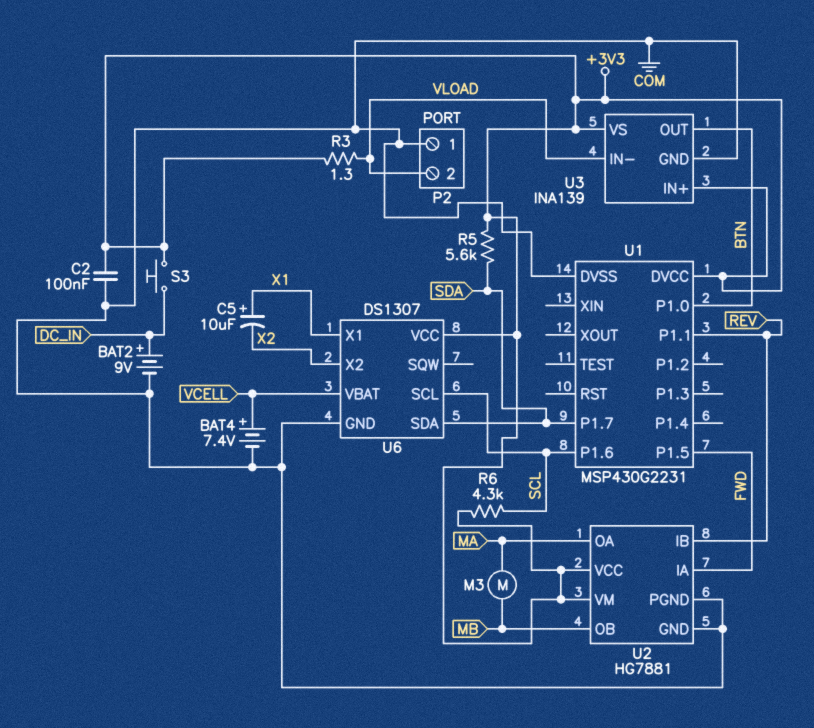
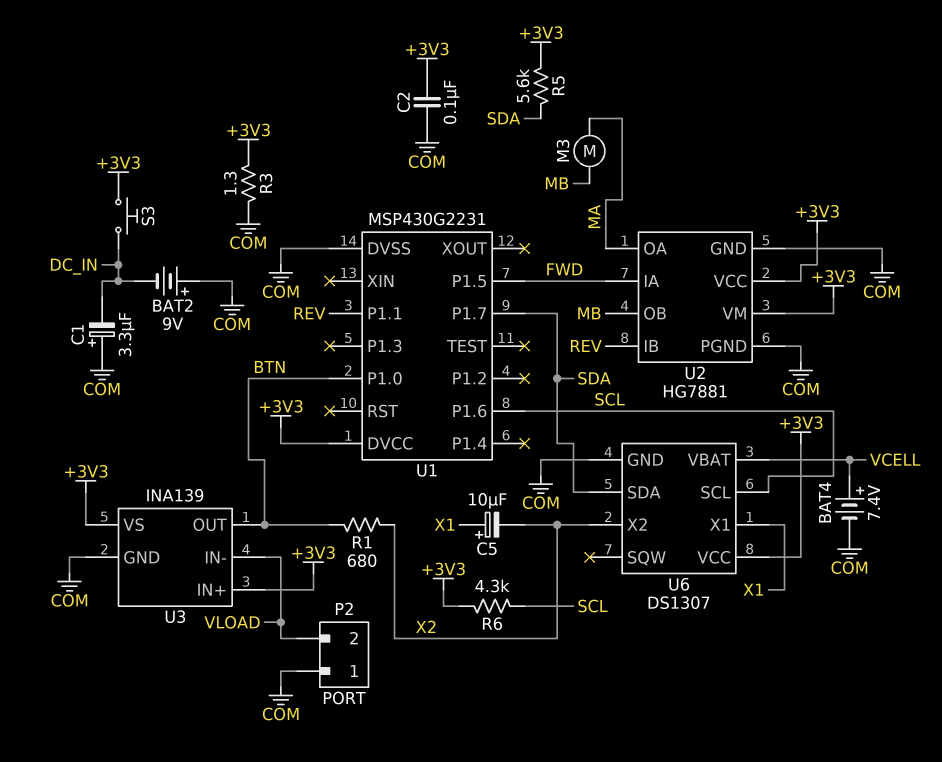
BAT2: 9V (plus DC_IN, minus COM) -> 9V (plus COM, minus DC_IN)
C1: none -> 3.3uF (plus COM, minus DC_IN)
R1: none -> 680 (BTN, X2)
R3: 1.3 (+3V3, VLOAD) -> 1.3 (+3V3, COM)

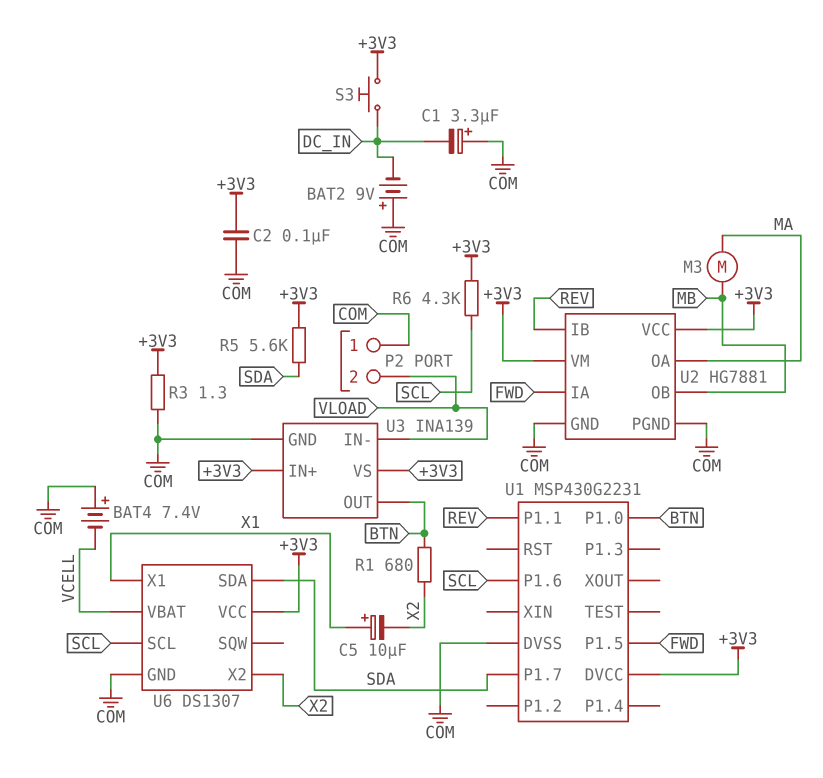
BAT4: 7.4V (plus VCELL, minus COM) -> 7.4V (plus COM, minus VCELL)

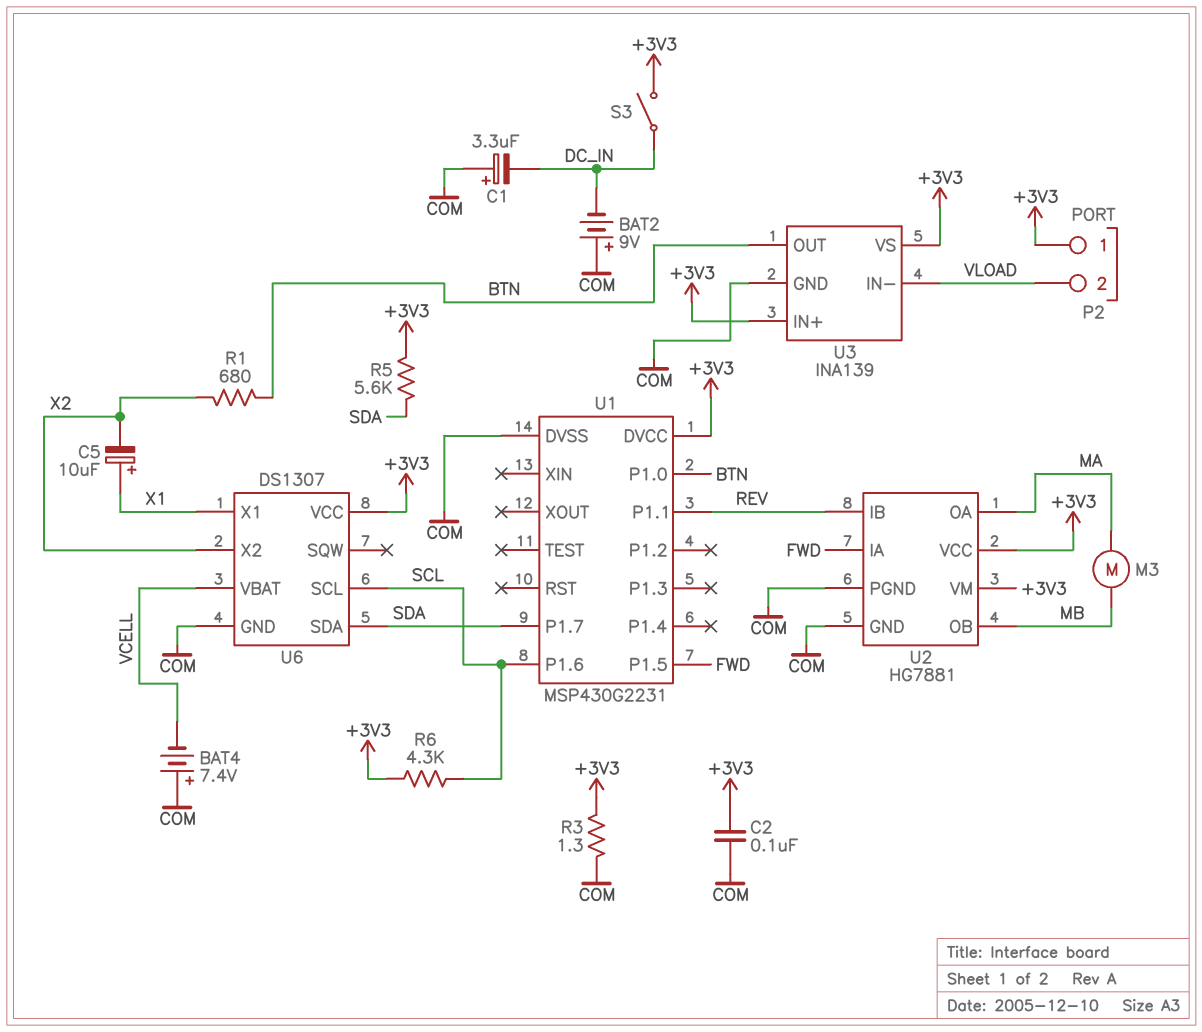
P2 pin 1: COM -> +3V3
S3: button (+3V3, DC_IN) -> switch (+3V3, DC_IN)

